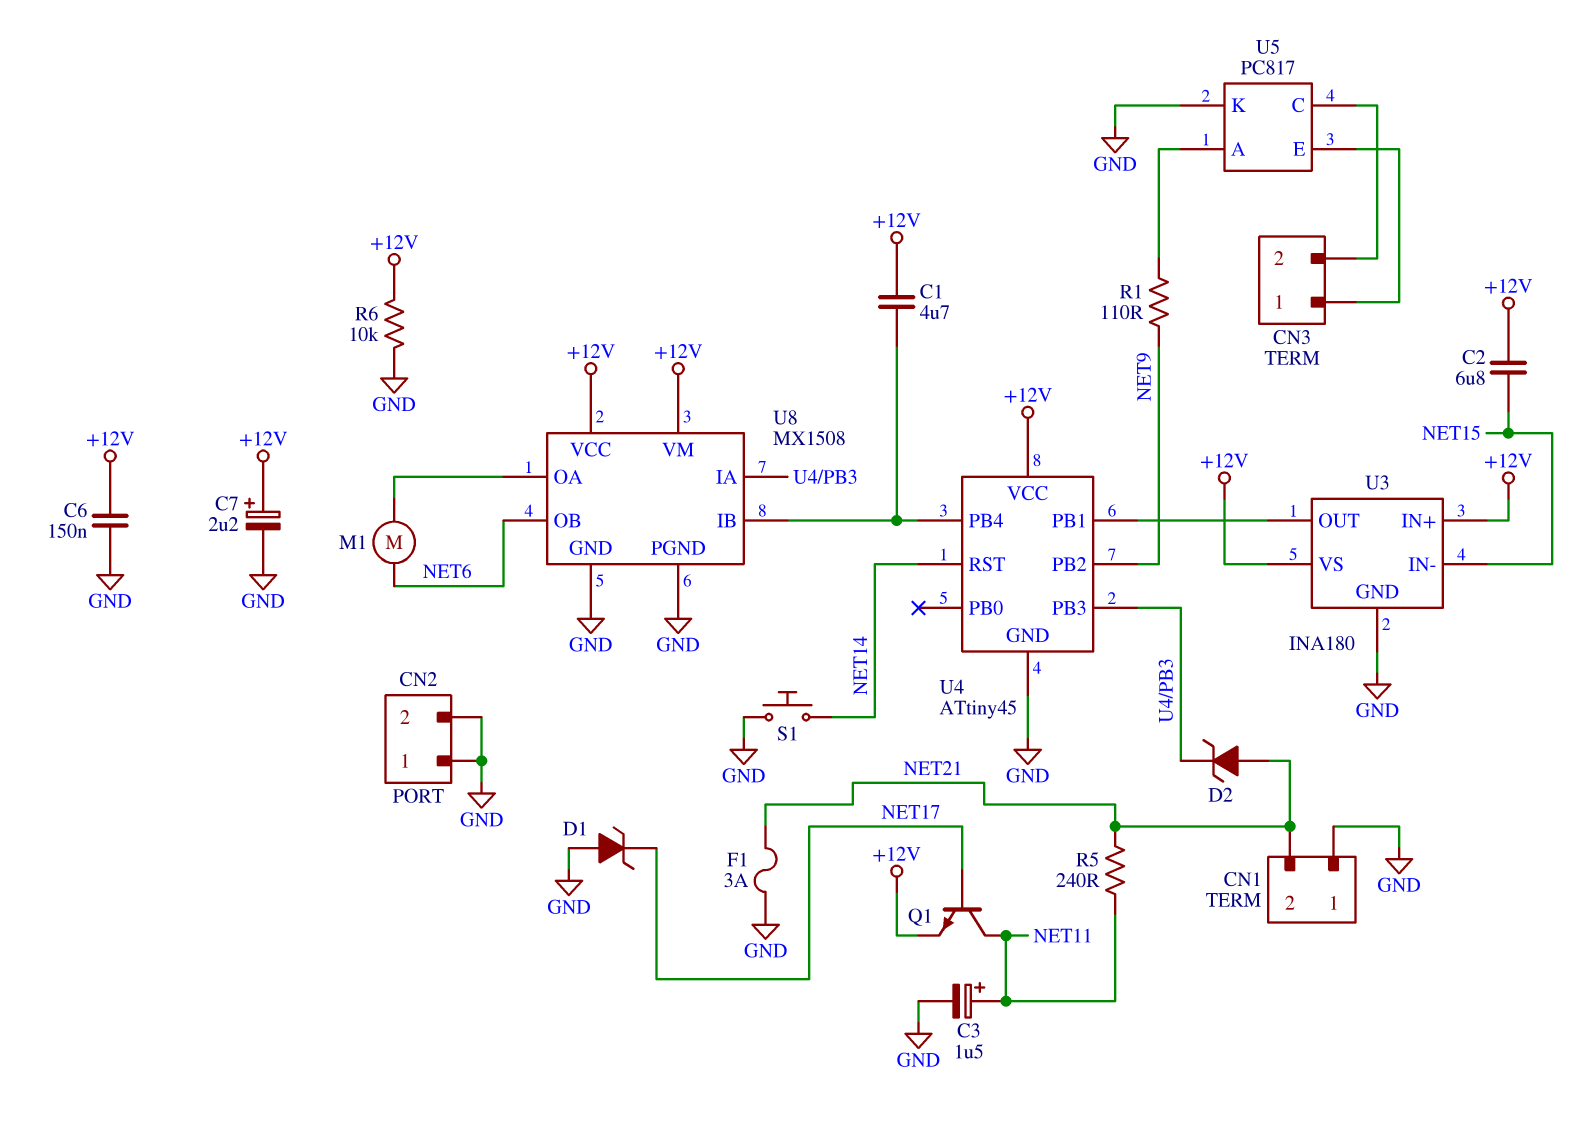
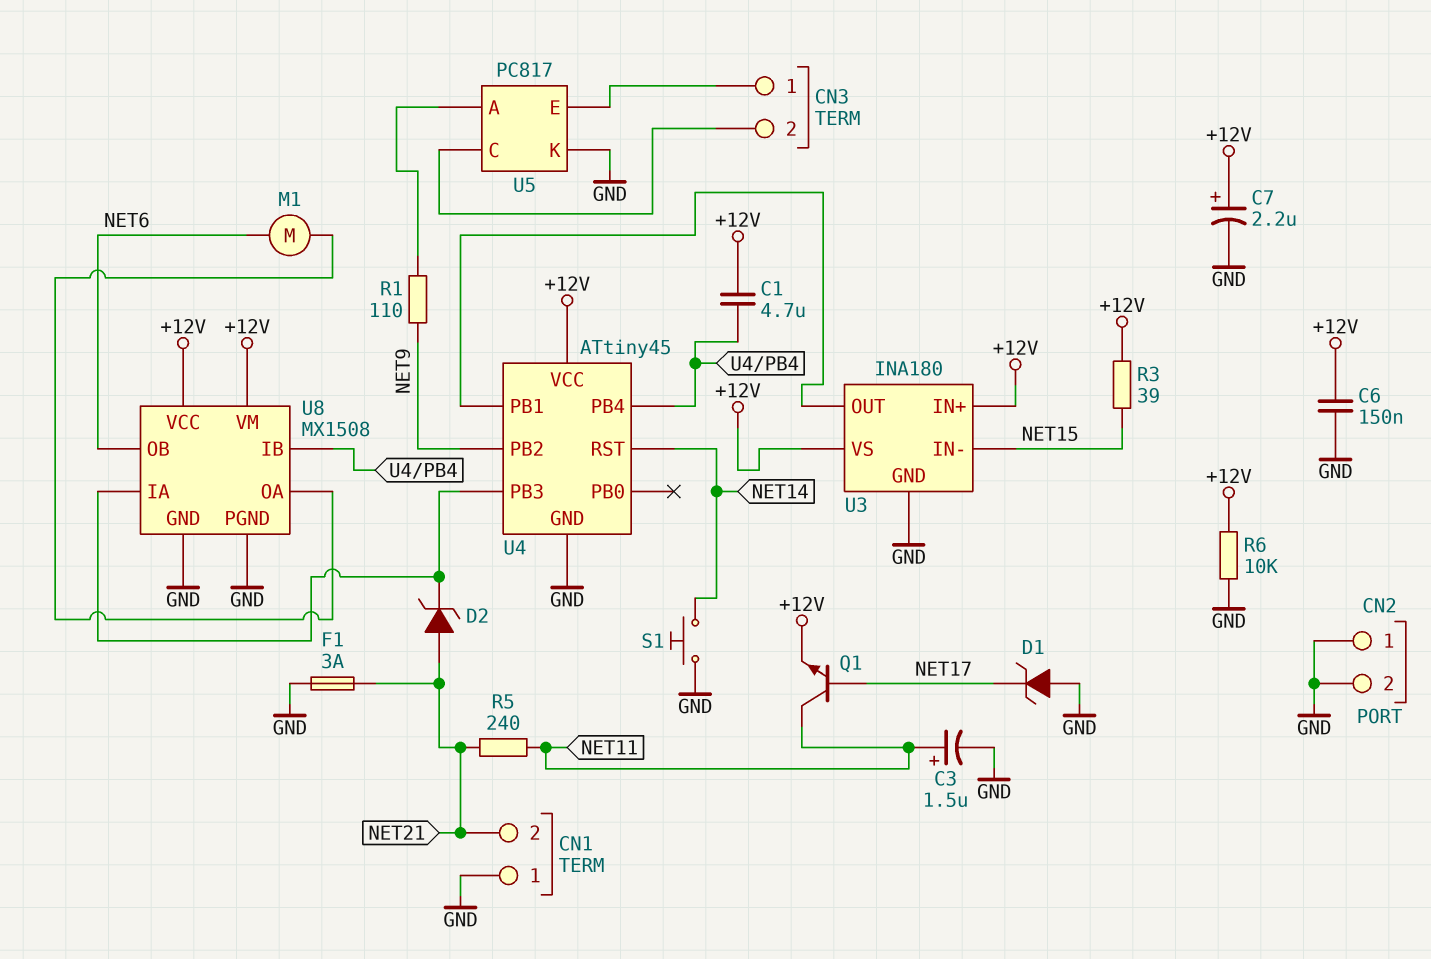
C2: 6.8uF (+12V, NET15) -> none
R3: none -> 39 (+12V, NET15)

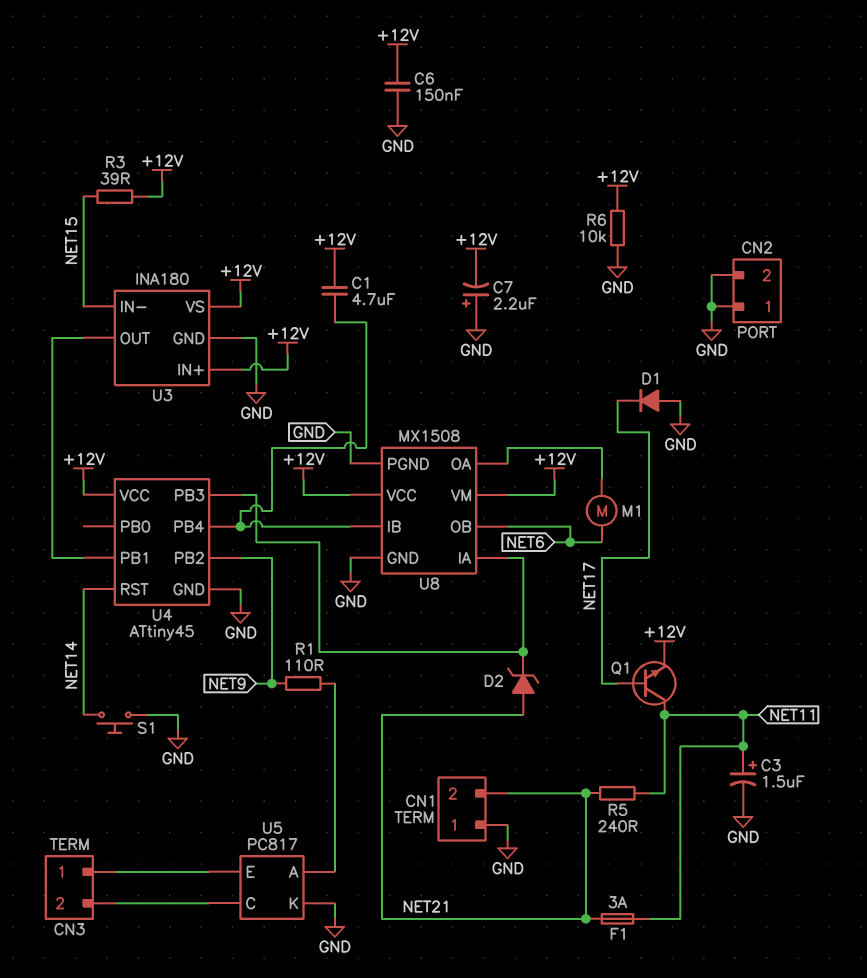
C7: 2.2uF (plus +12V, minus GND) -> 2.2uF (plus GND, minus +12V)
D1: zener (A GND, K NET17) -> diode (A GND, K NET17)
F1: 3A (GND, NET21) -> 3A (NET11, NET21)

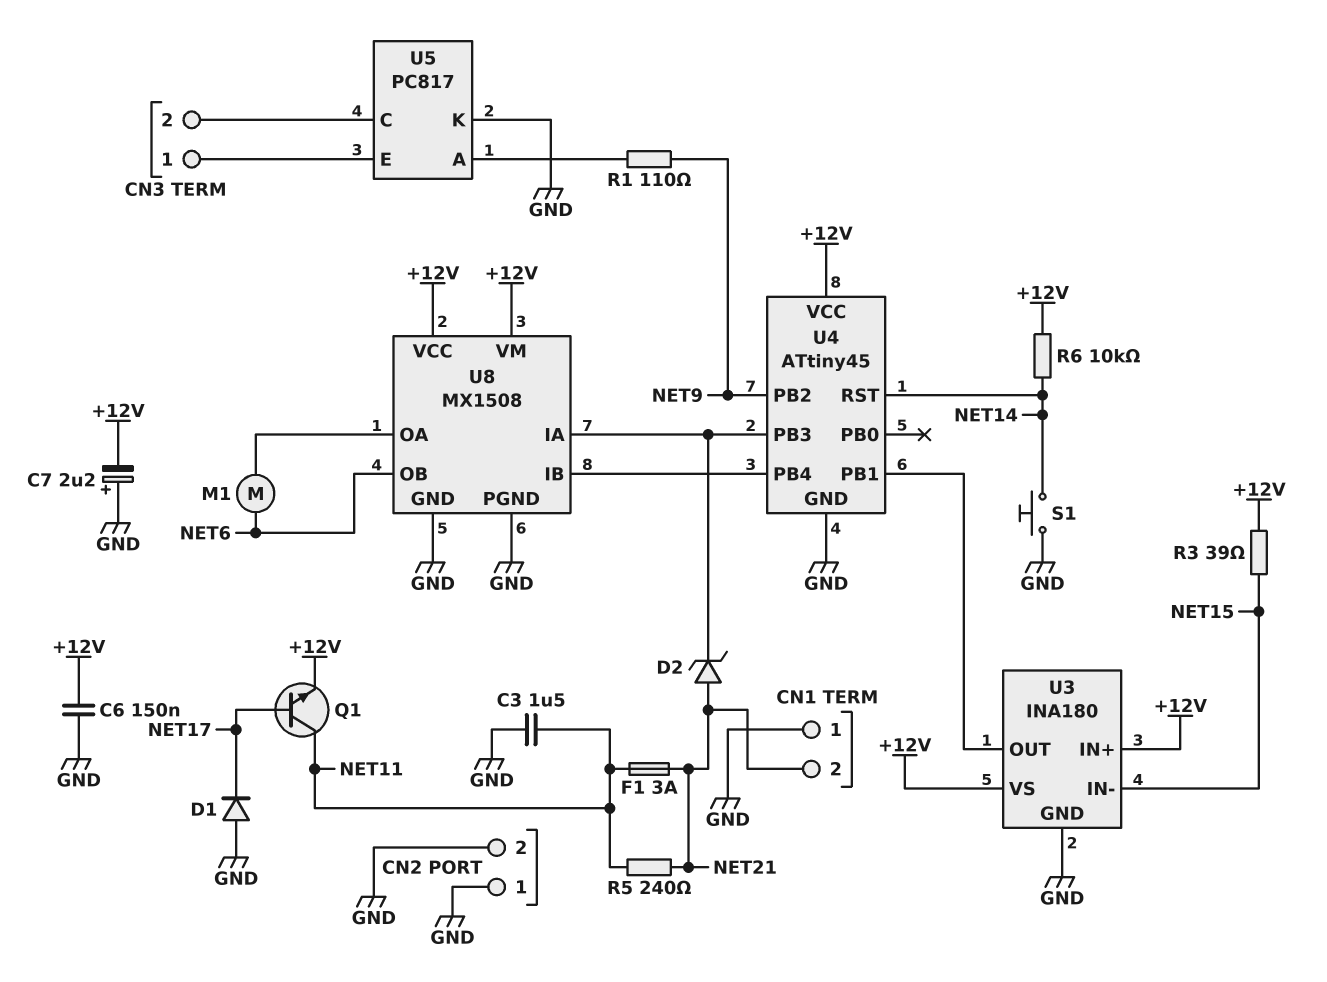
C1: 4.7uF (+12V, U4/PB4) -> none
C3: 1.5uF (plus NET11, minus GND) -> 1.5uF (GND, NET11)
R6: 10k (+12V, GND) -> 10k (+12V, NET14)

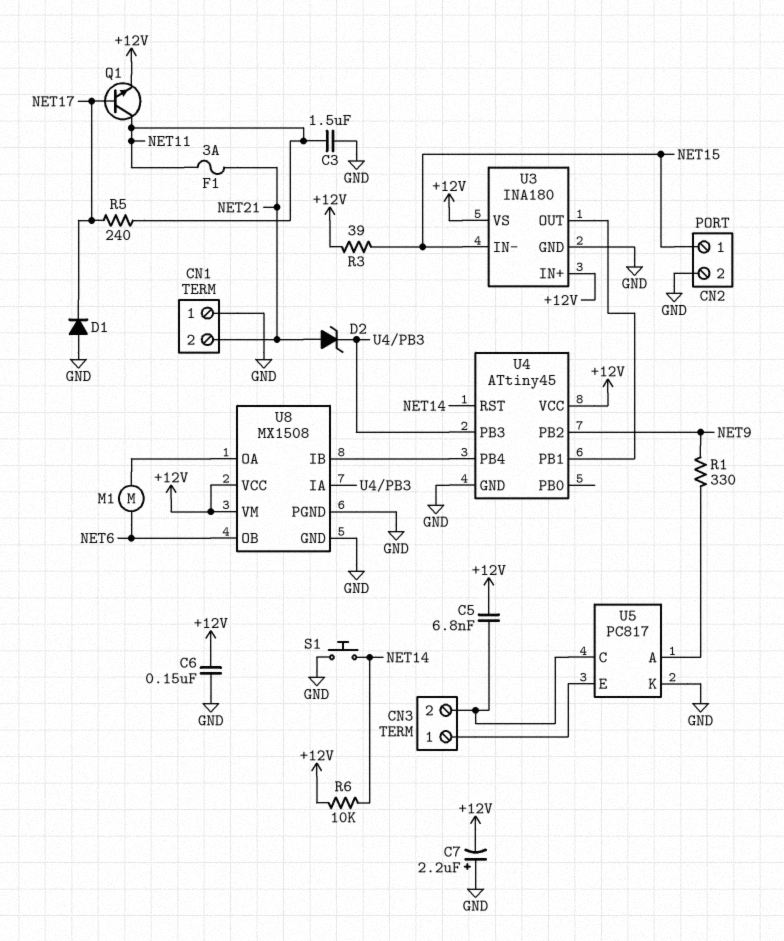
C5: none -> 6.8nF (+12V, CN3/2)
CN2 pin 1: GND -> NET15
R1: 110 (NET9, U5/A) -> 330 (NET9, U5/A)
R5: 240 (NET11, NET21) -> 240 (NET11, NET17)

